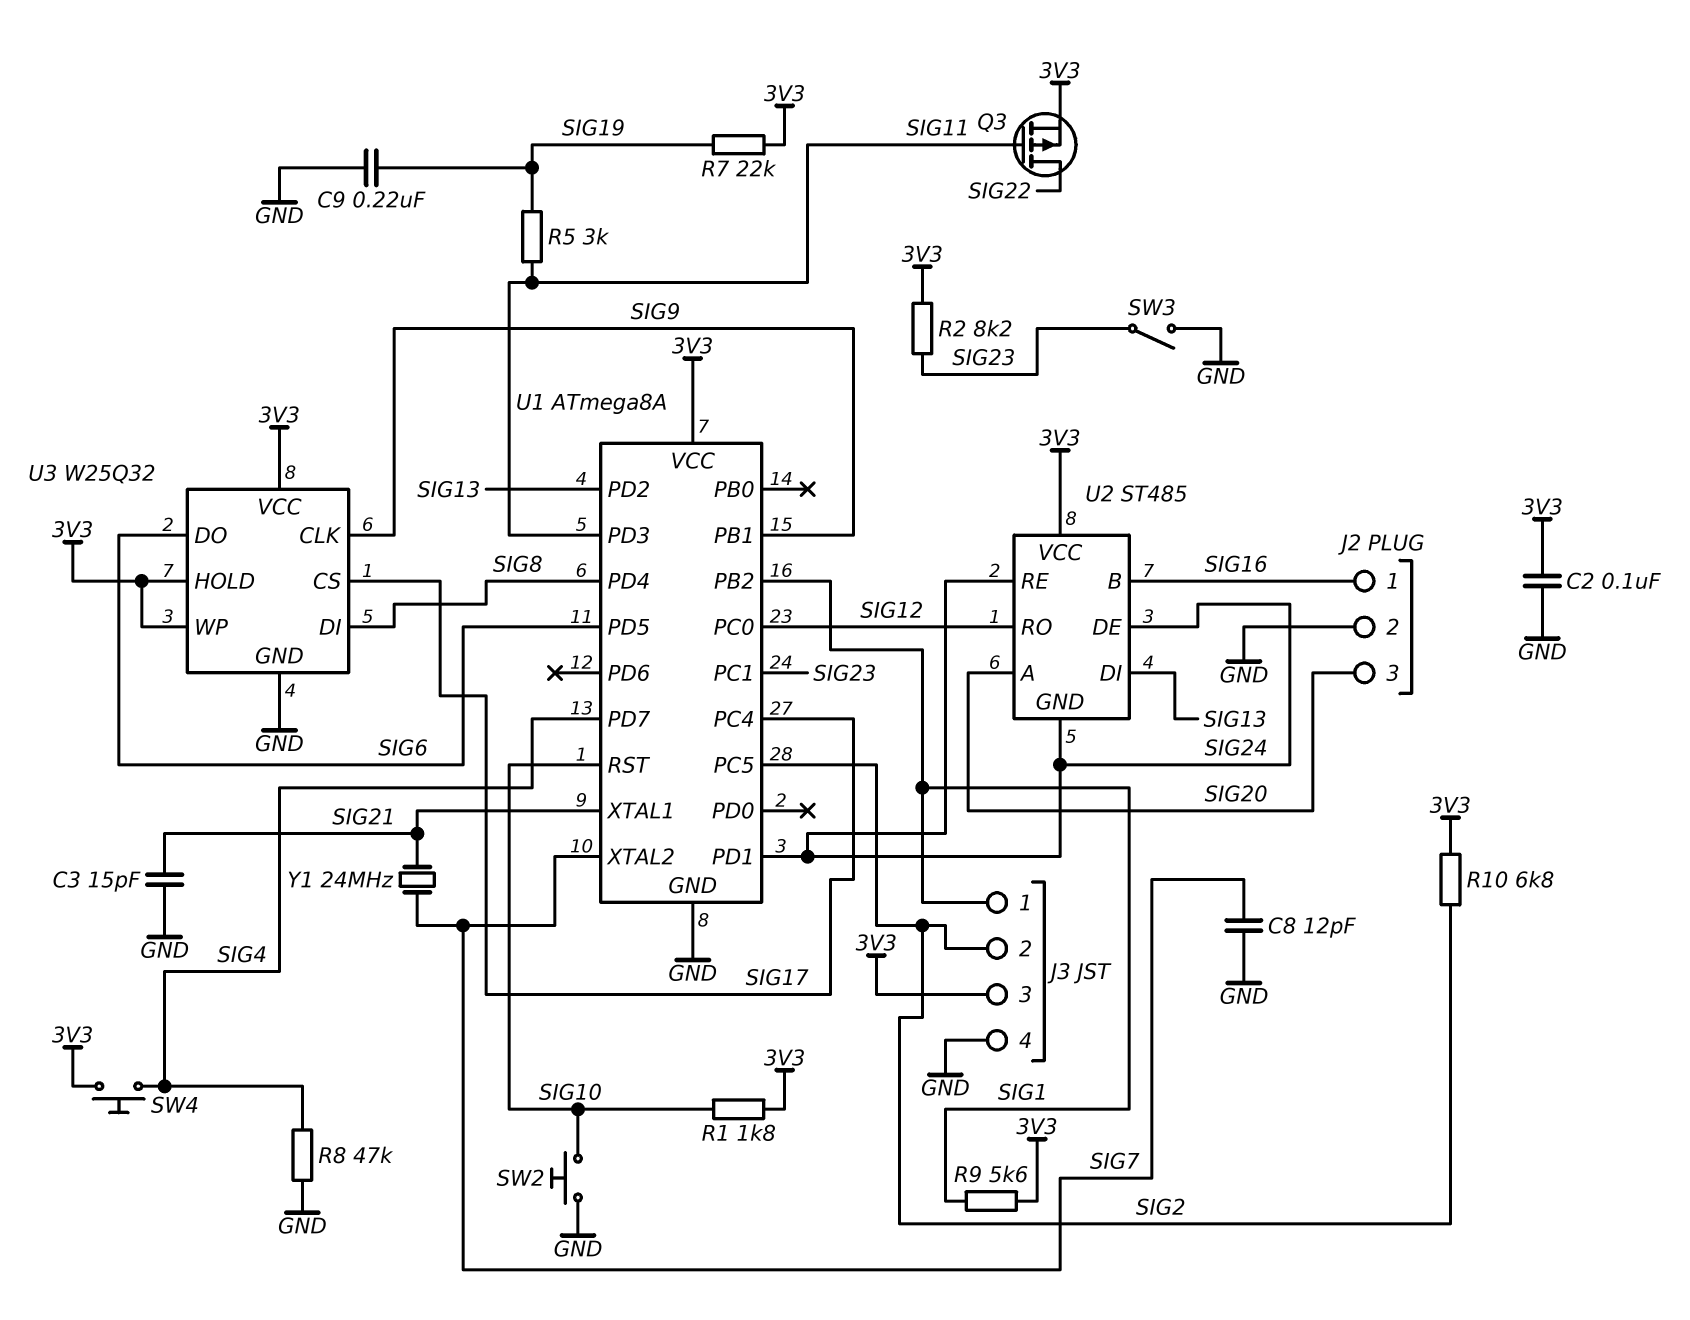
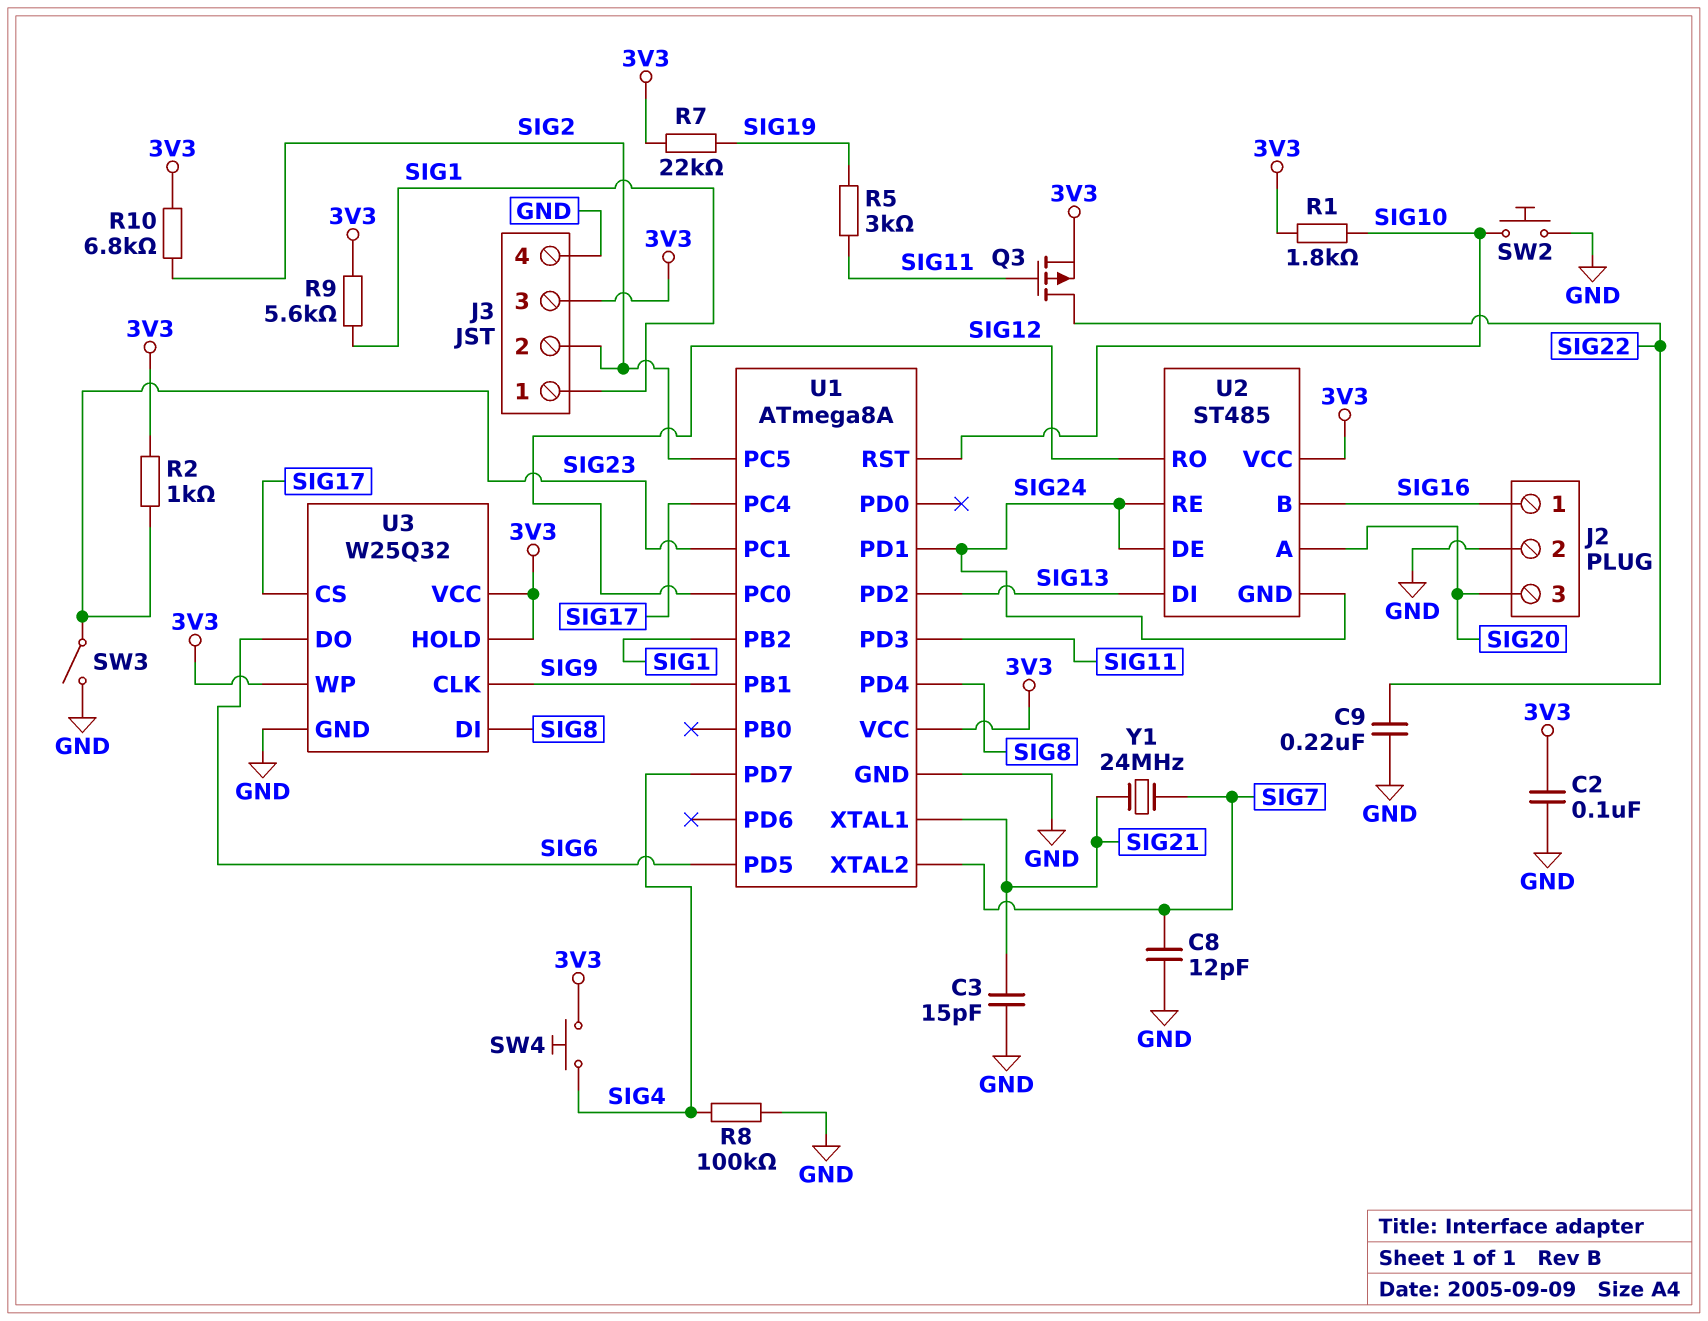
C9: 220nF (GND, SIG19) -> 220nF (GND, SIG22)
R2: 8.2k (3V3, SIG23) -> 1k (3V3, SIG23)
R8: 47k (GND, SIG4) -> 100k (GND, SIG4)

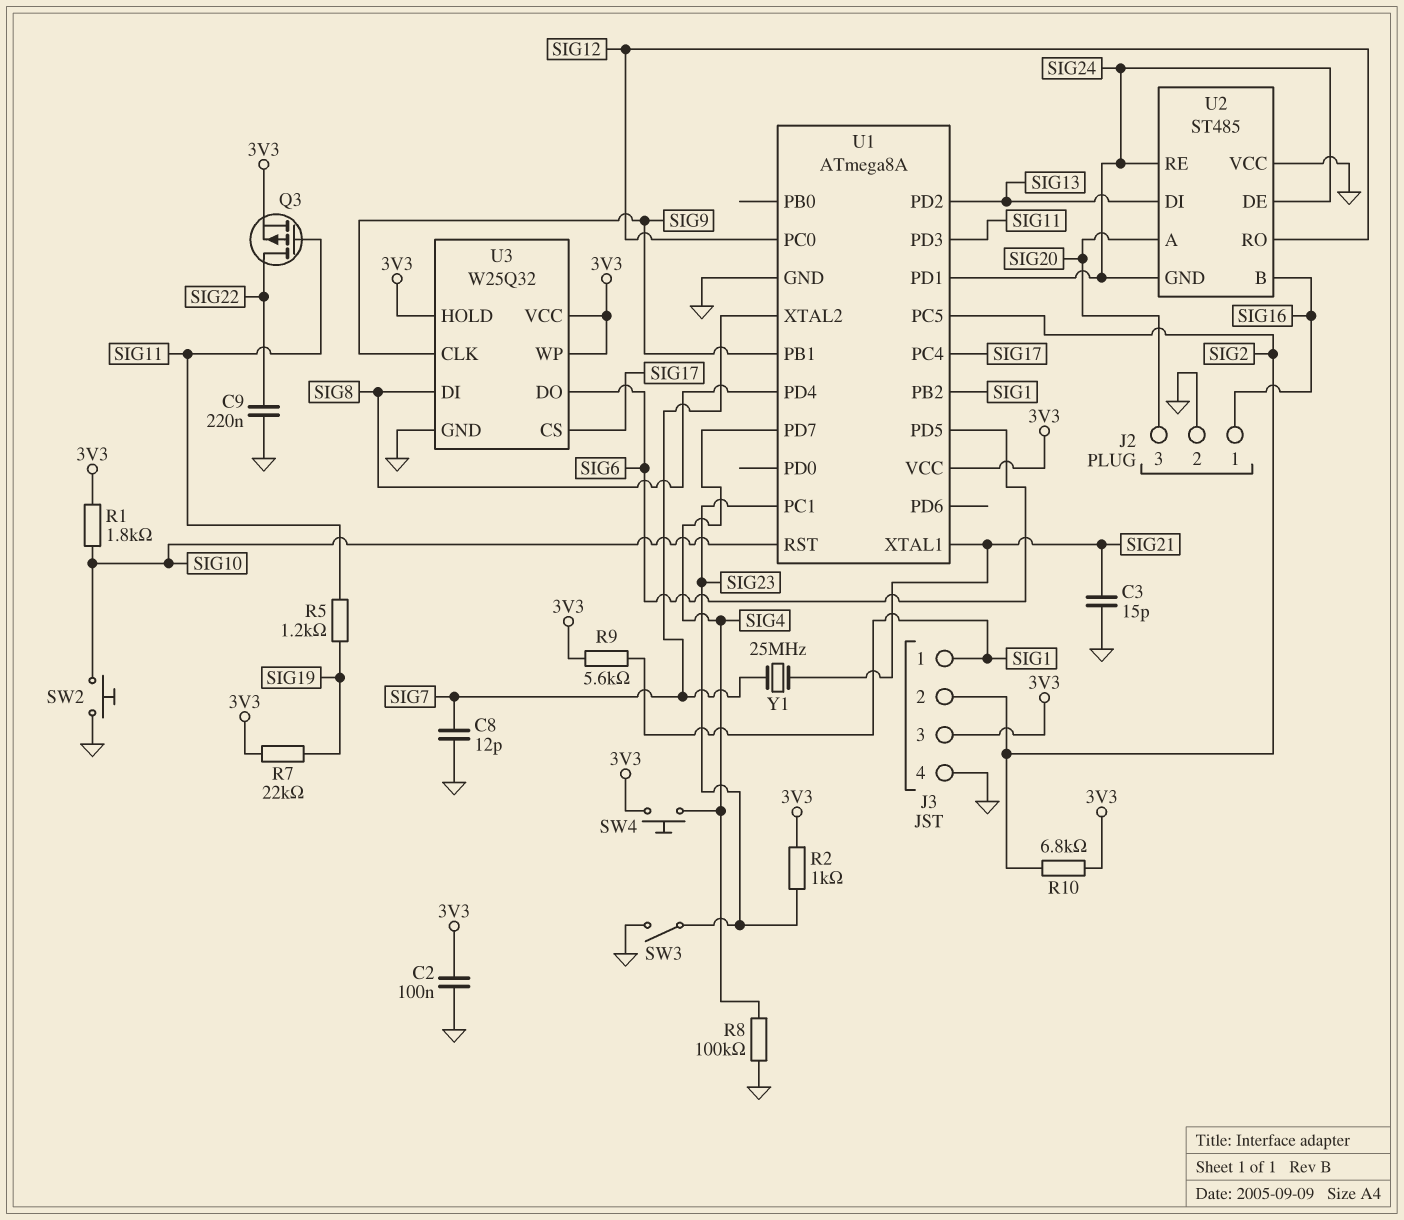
R5: 3k (SIG11, SIG19) -> 1.2k (SIG11, SIG19)
U2 pin VCC: 3V3 -> GND
Y1: 24MHz (SIG7, SIG21) -> 25MHz (SIG7, SIG21)

